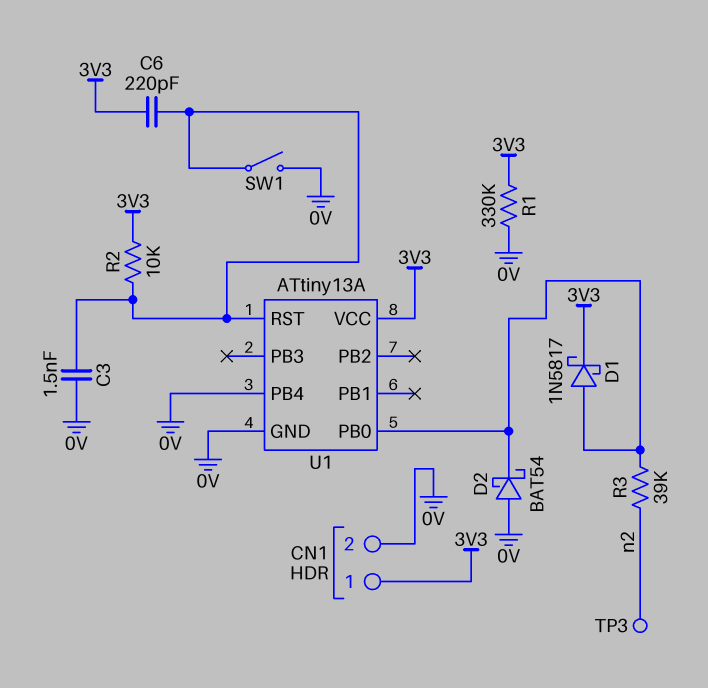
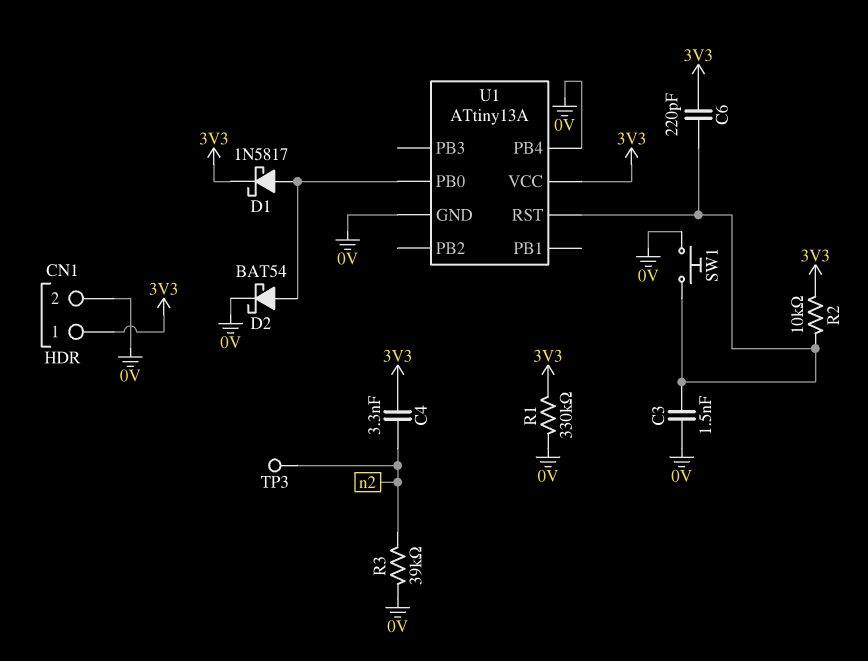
C4: none -> 3.3nF (3V3, n2)
D2: schottky BAT54 (A 0V, K U1/PB0) -> schottky BAT54 (A U1/PB0, K 0V)
R3: 39k (U1/PB0, n2) -> 39k (0V, n2)
SW1: switch (0V, U1/RST) -> button (0V, U1/RST)

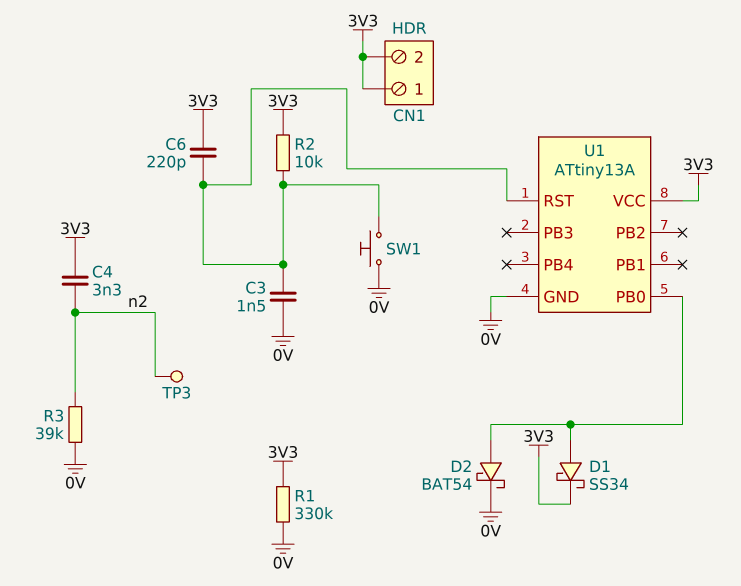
CN1 pin 2: 0V -> 3V3
D1: schottky 1N5817 (A U1/PB0, K 3V3) -> schottky SS34 (A U1/PB0, K 3V3)
U1 pin PB4: 0V -> none

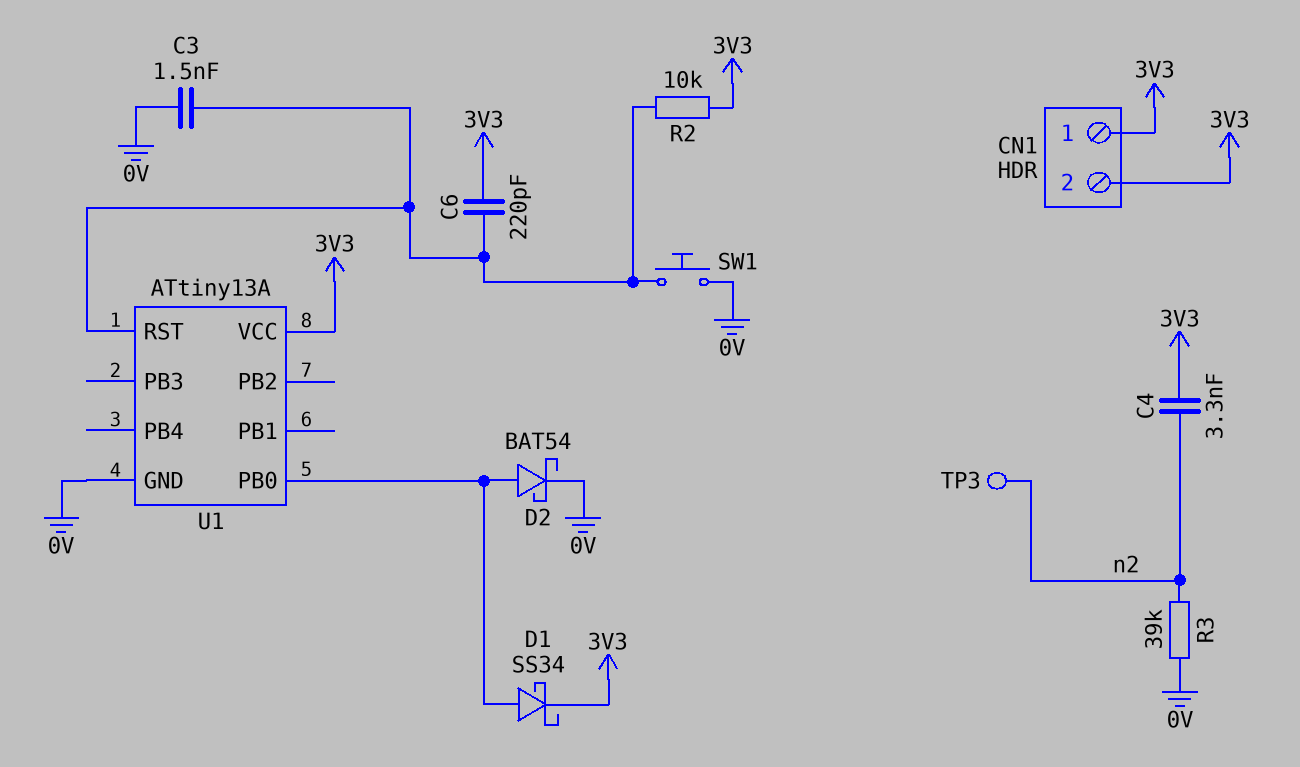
R1: 330k (0V, 3V3) -> none

